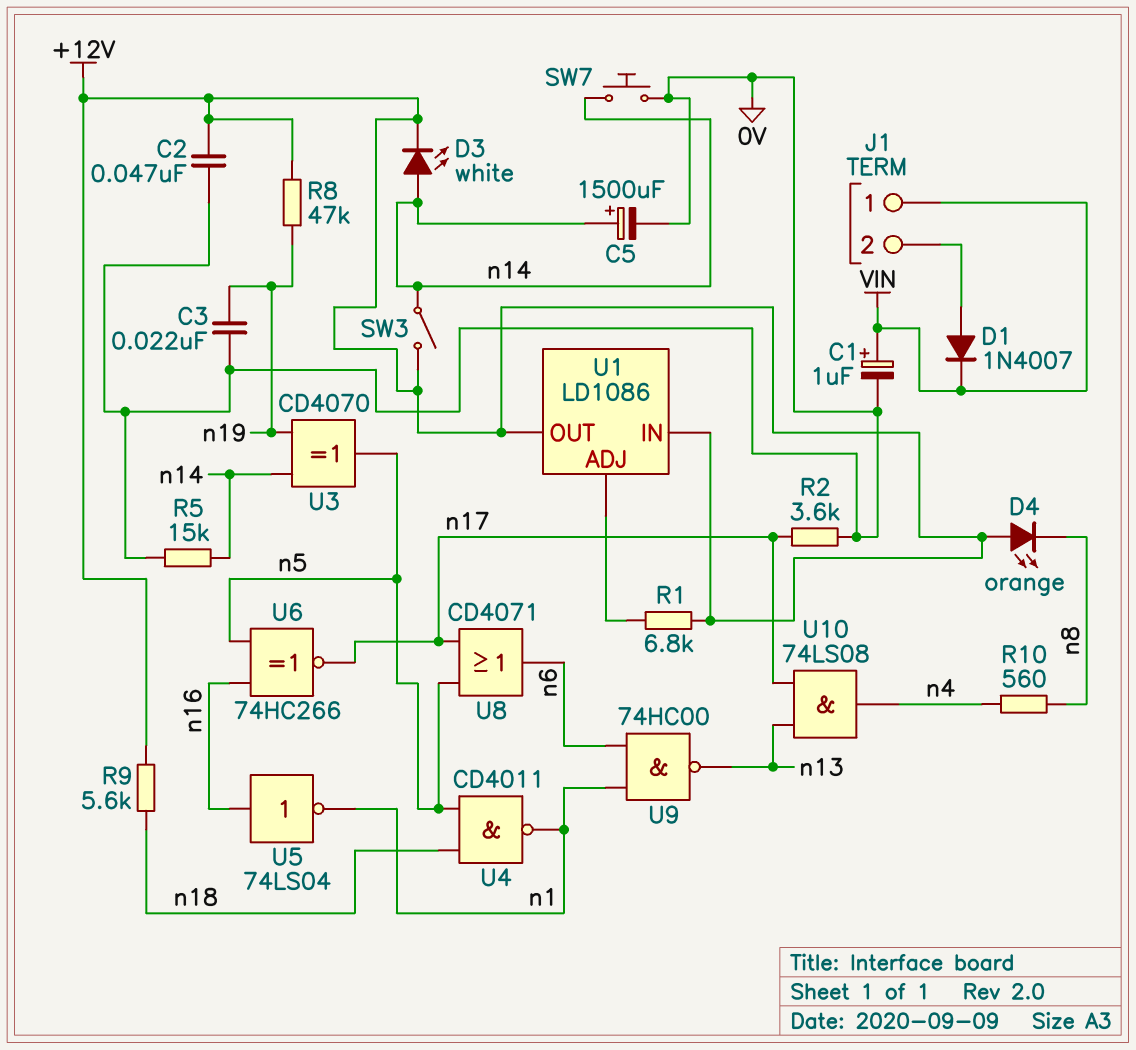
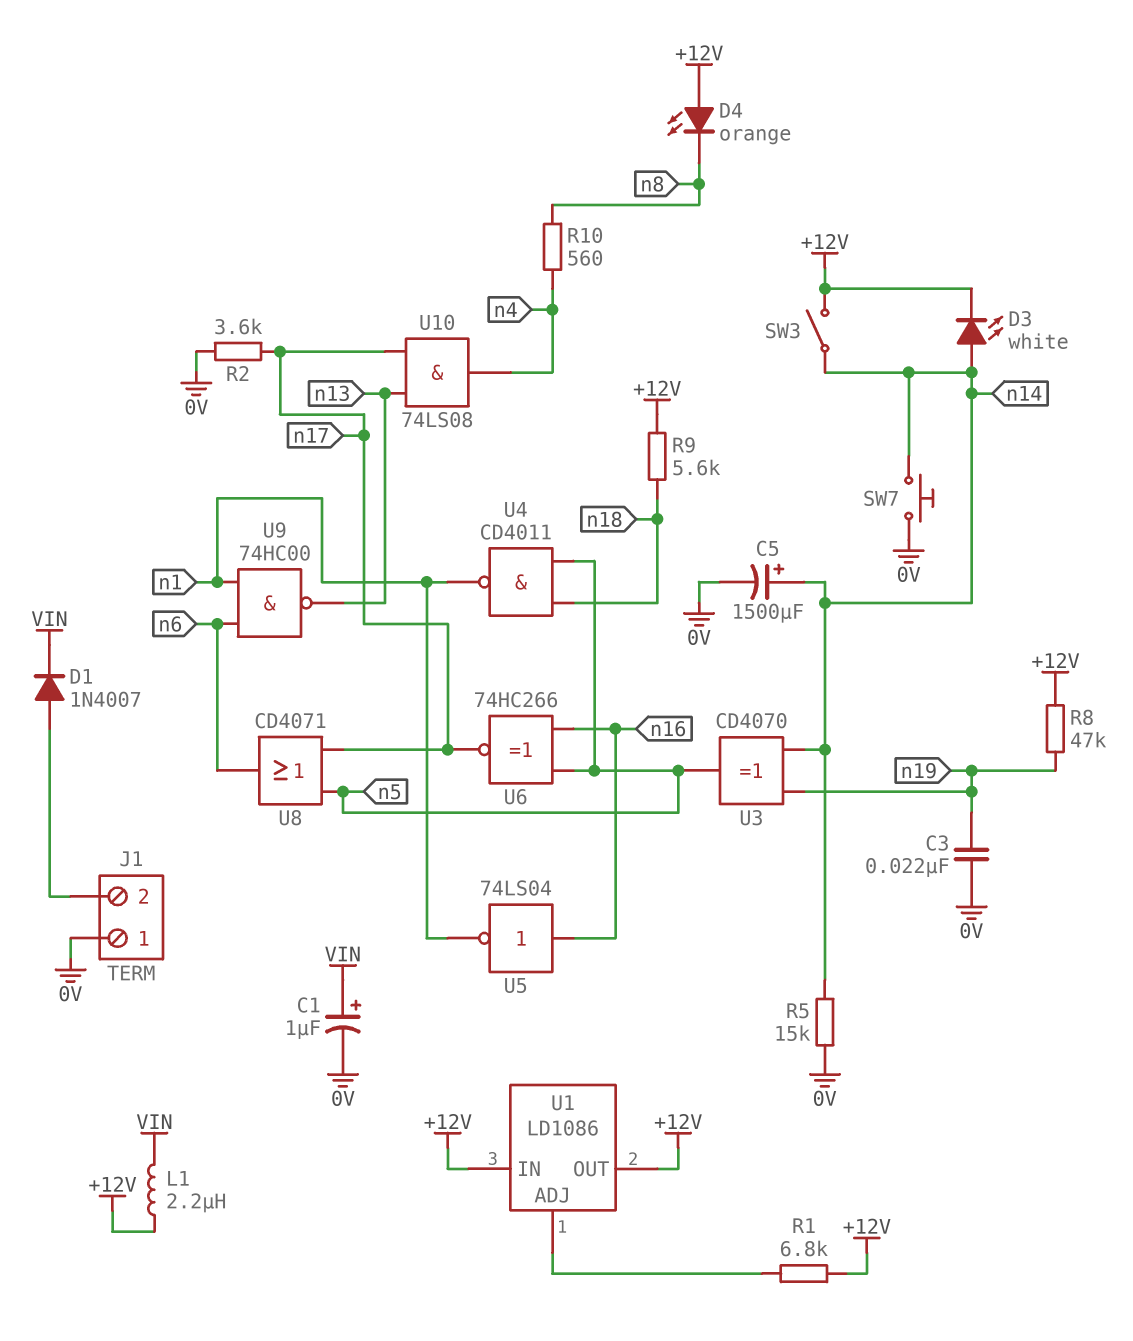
C2: 47nF (+12V, 0V) -> none
J1 pin 1: VIN -> 0V
L1: none -> 2.2uH (+12V, VIN)

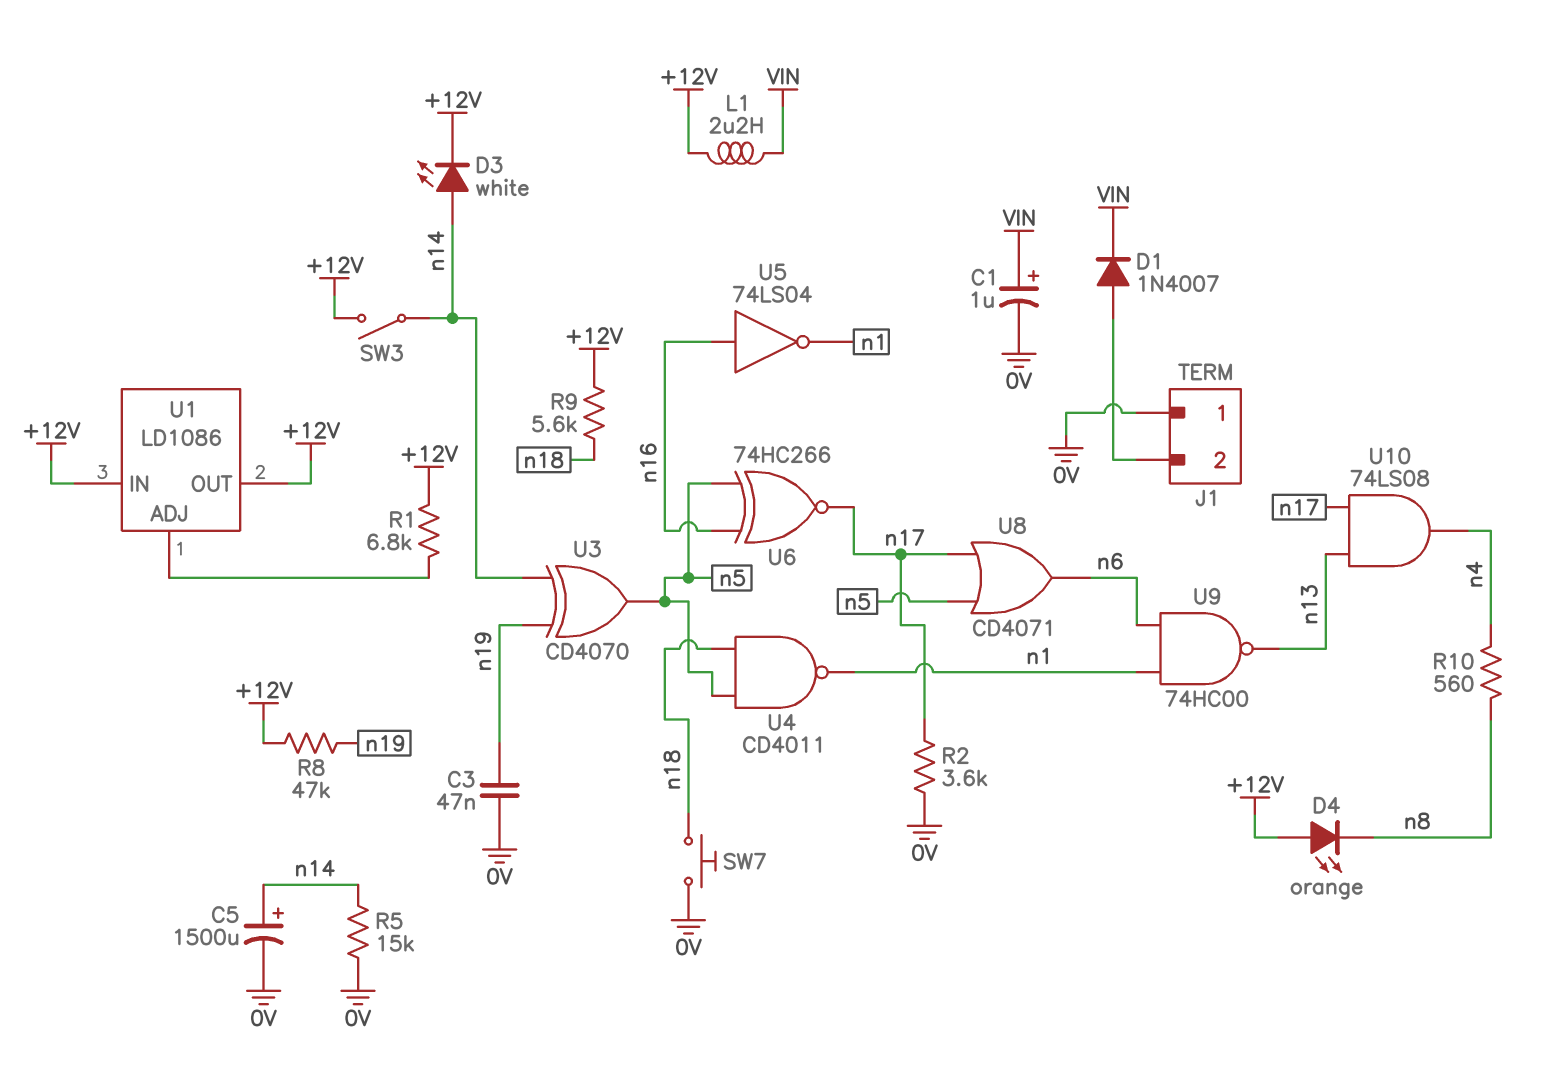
C3: 22nF (0V, n19) -> 47nF (0V, n19)
SW7: button (0V, n14) -> button (0V, n18)

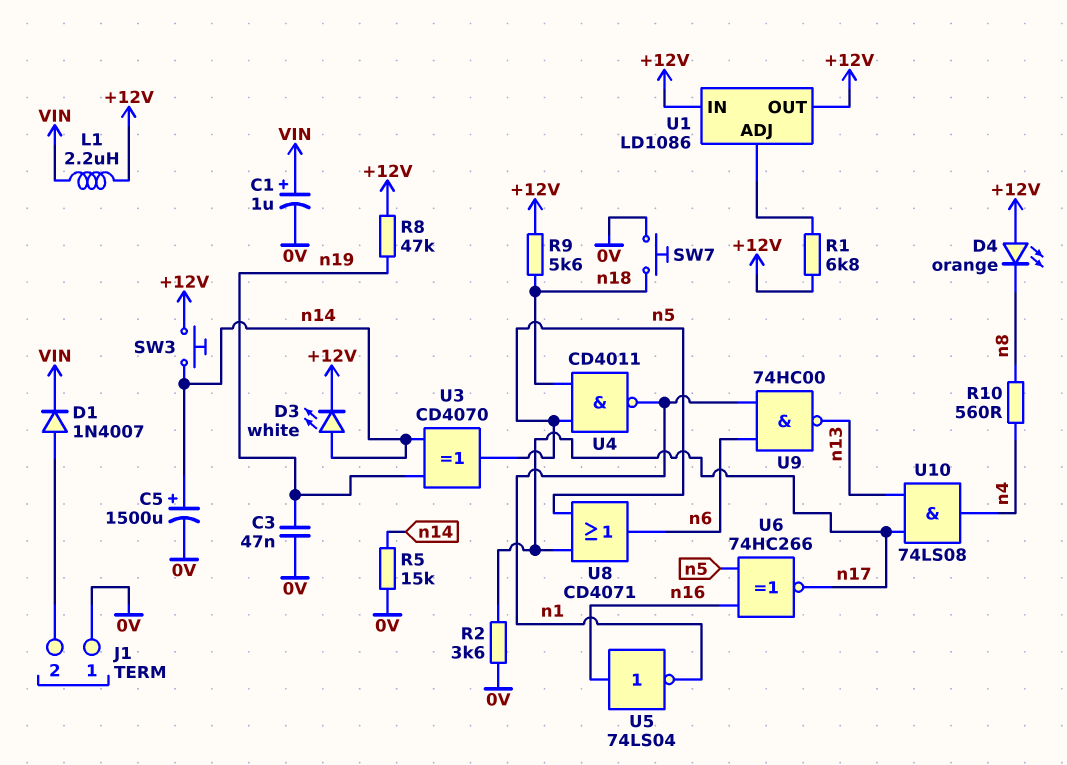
SW3: switch (+12V, n14) -> button (+12V, n14)

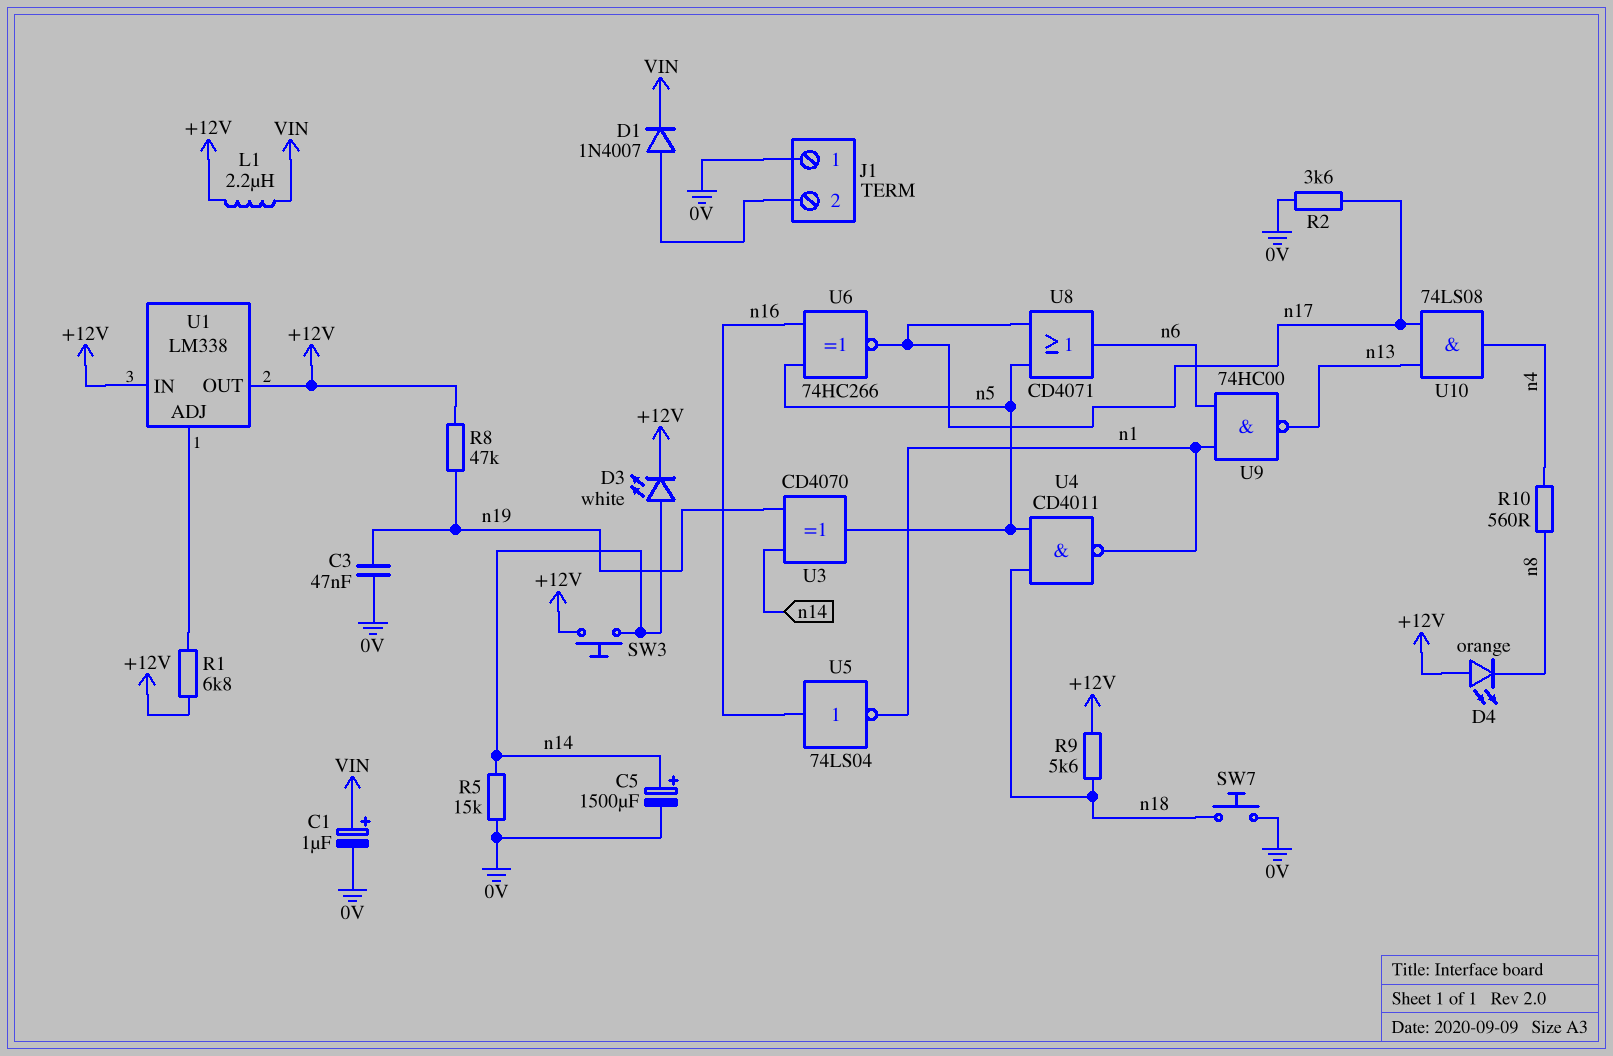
U1: LD1086 -> LM338

